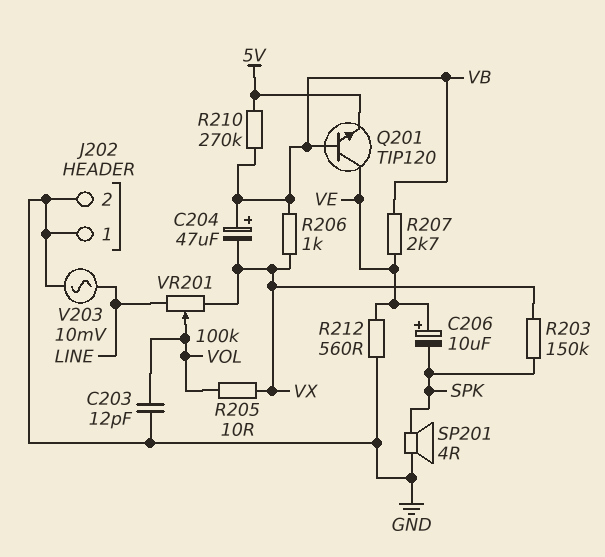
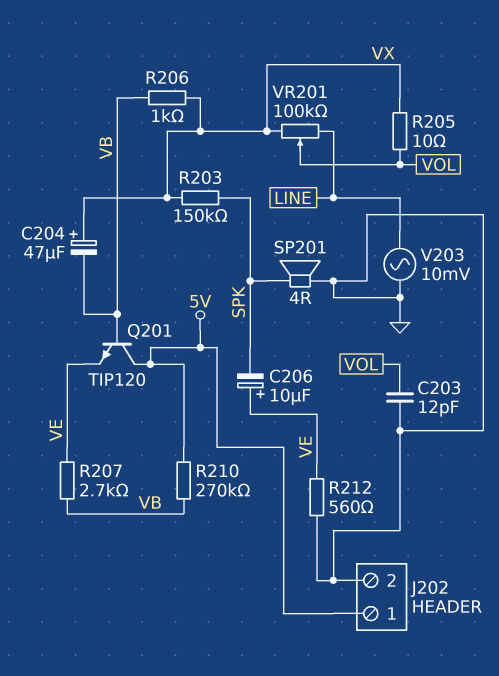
C204: 47uF (plus VB, minus VX) -> 47uF (plus VX, minus VB)
J202 pin 1: GND -> 5V
Q201: NPN TIP120 (B VB, C VE, E 5V) -> NPN TIP120 (B VB, C 5V, E VE)

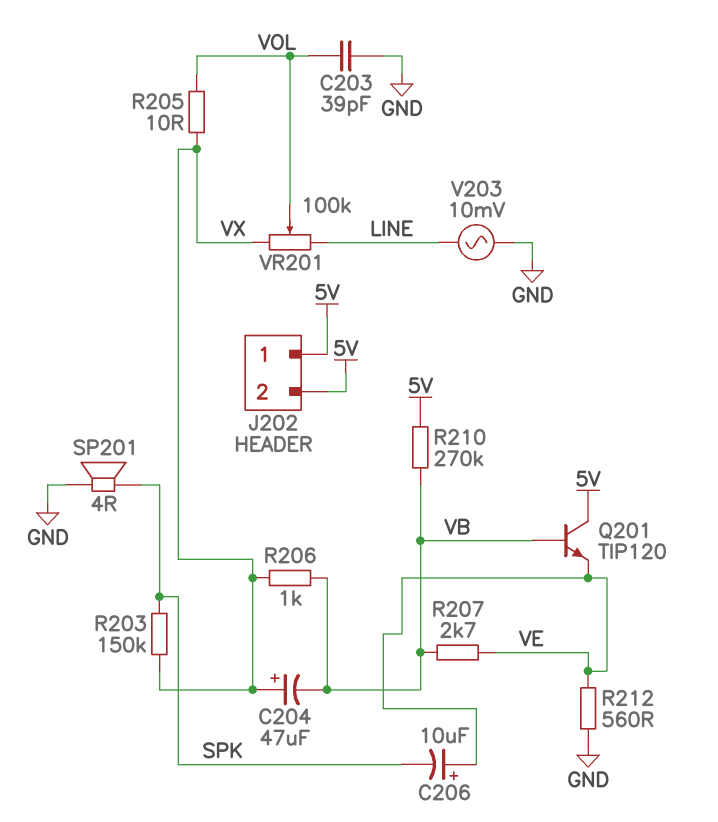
C203: 12pF (GND, VOL) -> 39pF (GND, VOL)
J202 pin 2: GND -> 5V

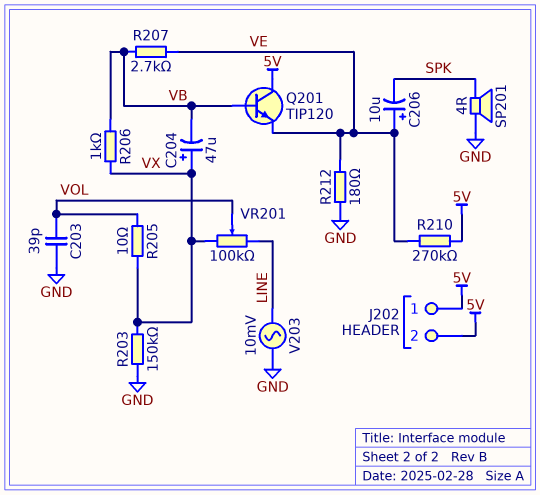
R203: 150k (SPK, VX) -> 150k (GND, VX)
R210: 270k (5V, VB) -> 270k (5V, VE)
R212: 560 (GND, VE) -> 180 (GND, VE)

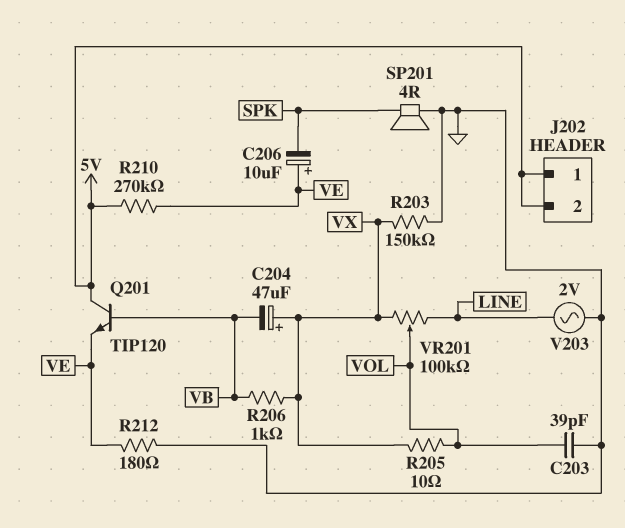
R207: 2.7k (VB, VE) -> none
V203: AC 10mV (GND, LINE) -> AC 2V (GND, LINE)

